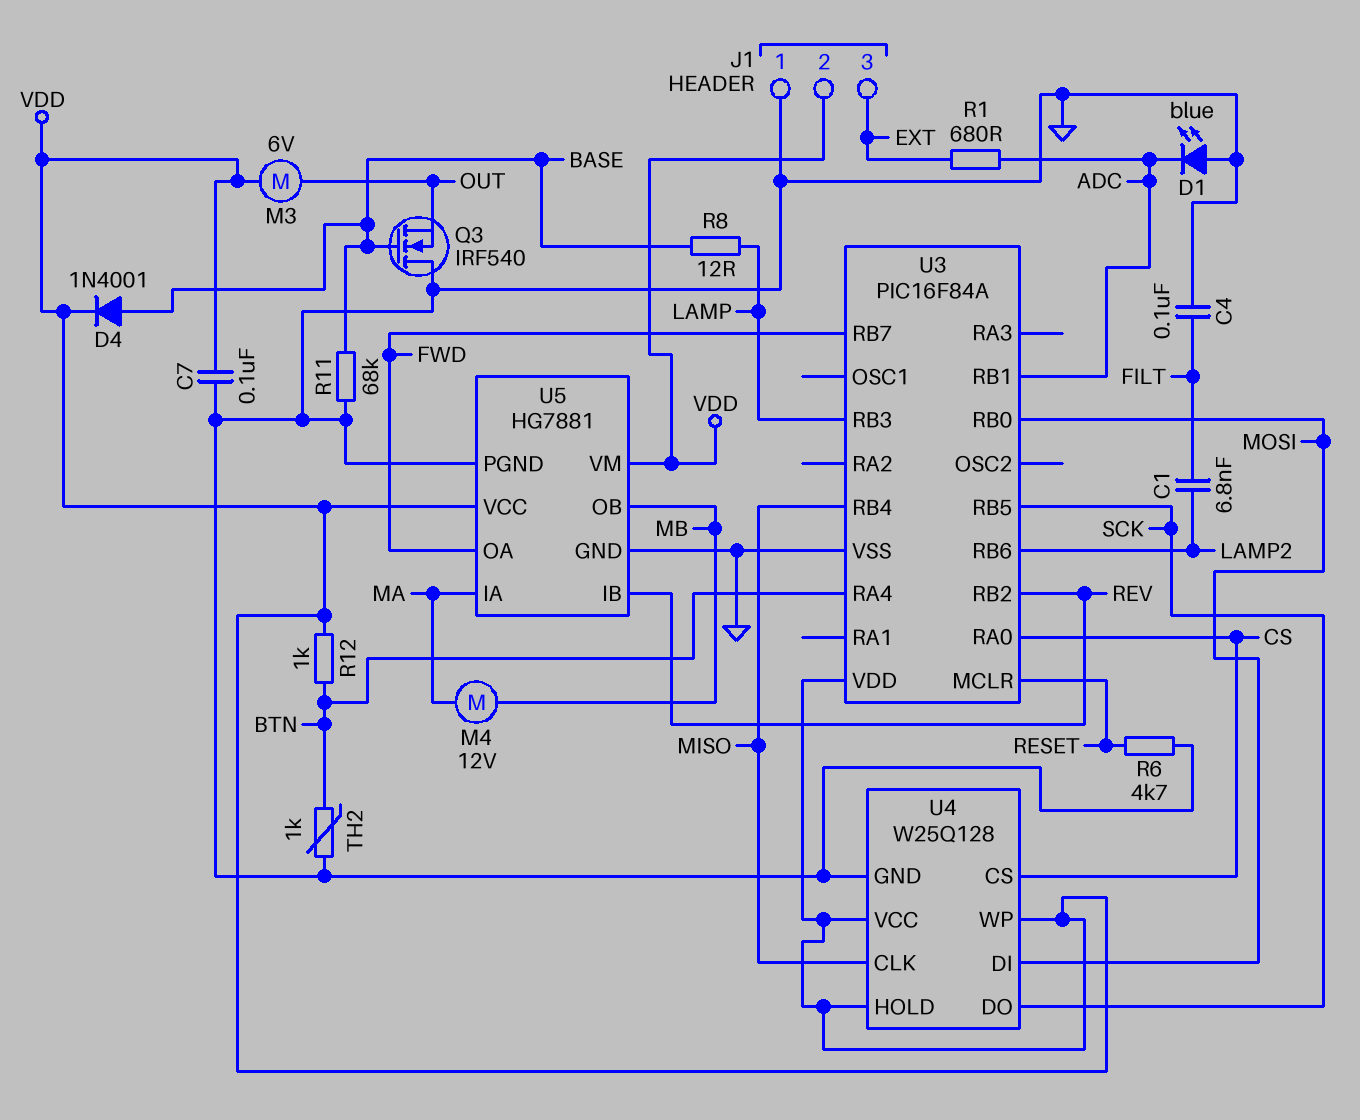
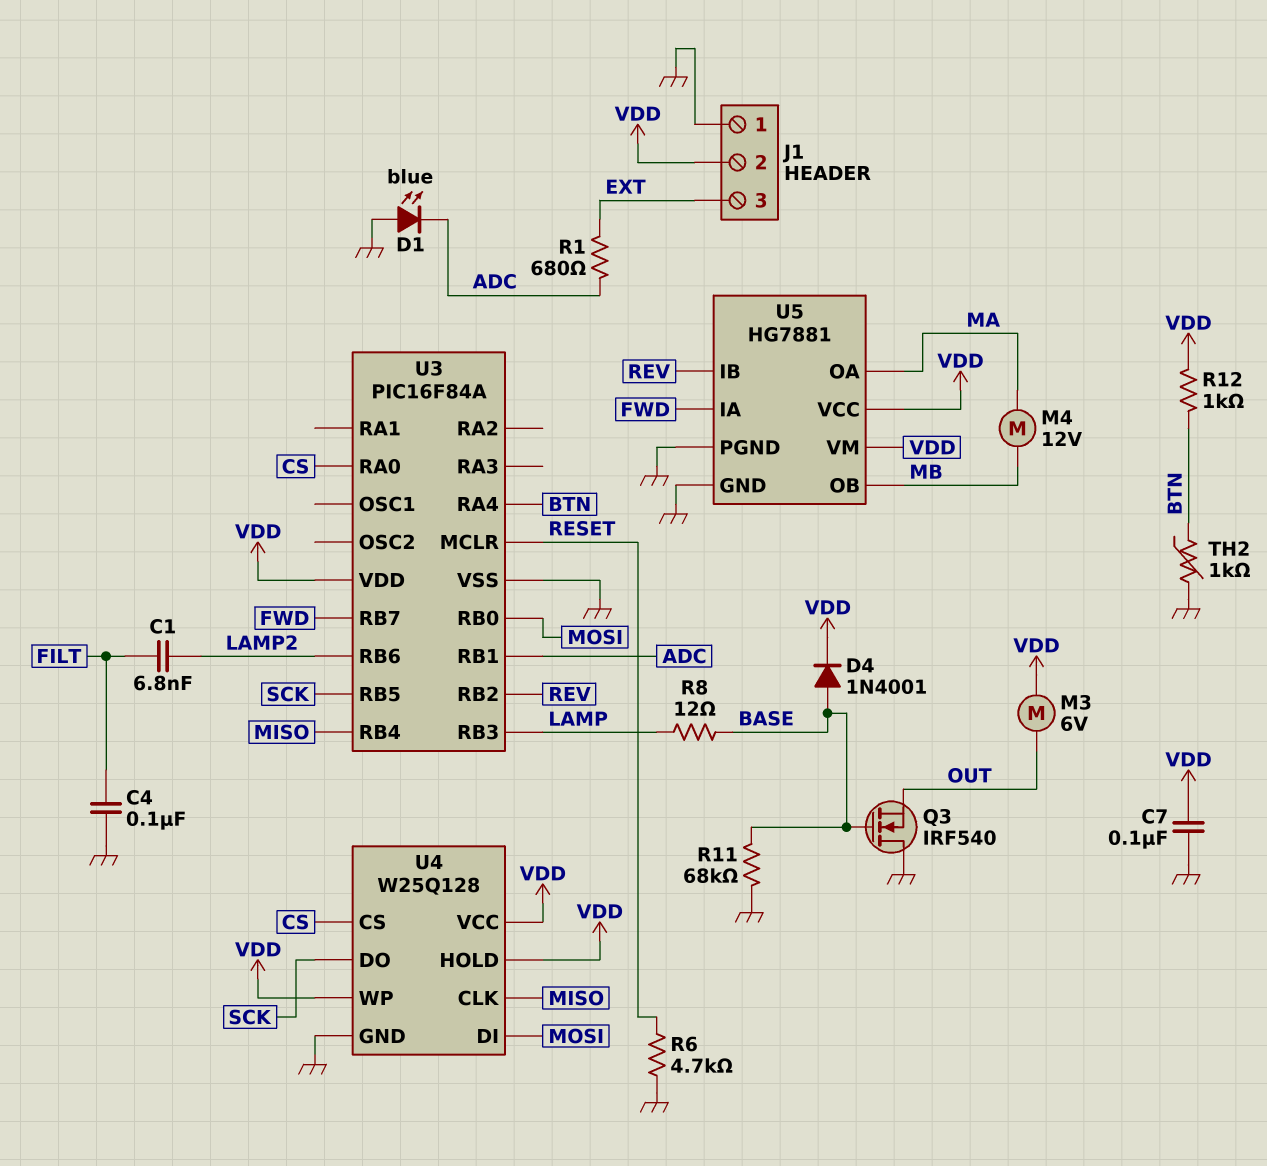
U5 pin IA: MA -> FWD
U5 pin OA: FWD -> MA

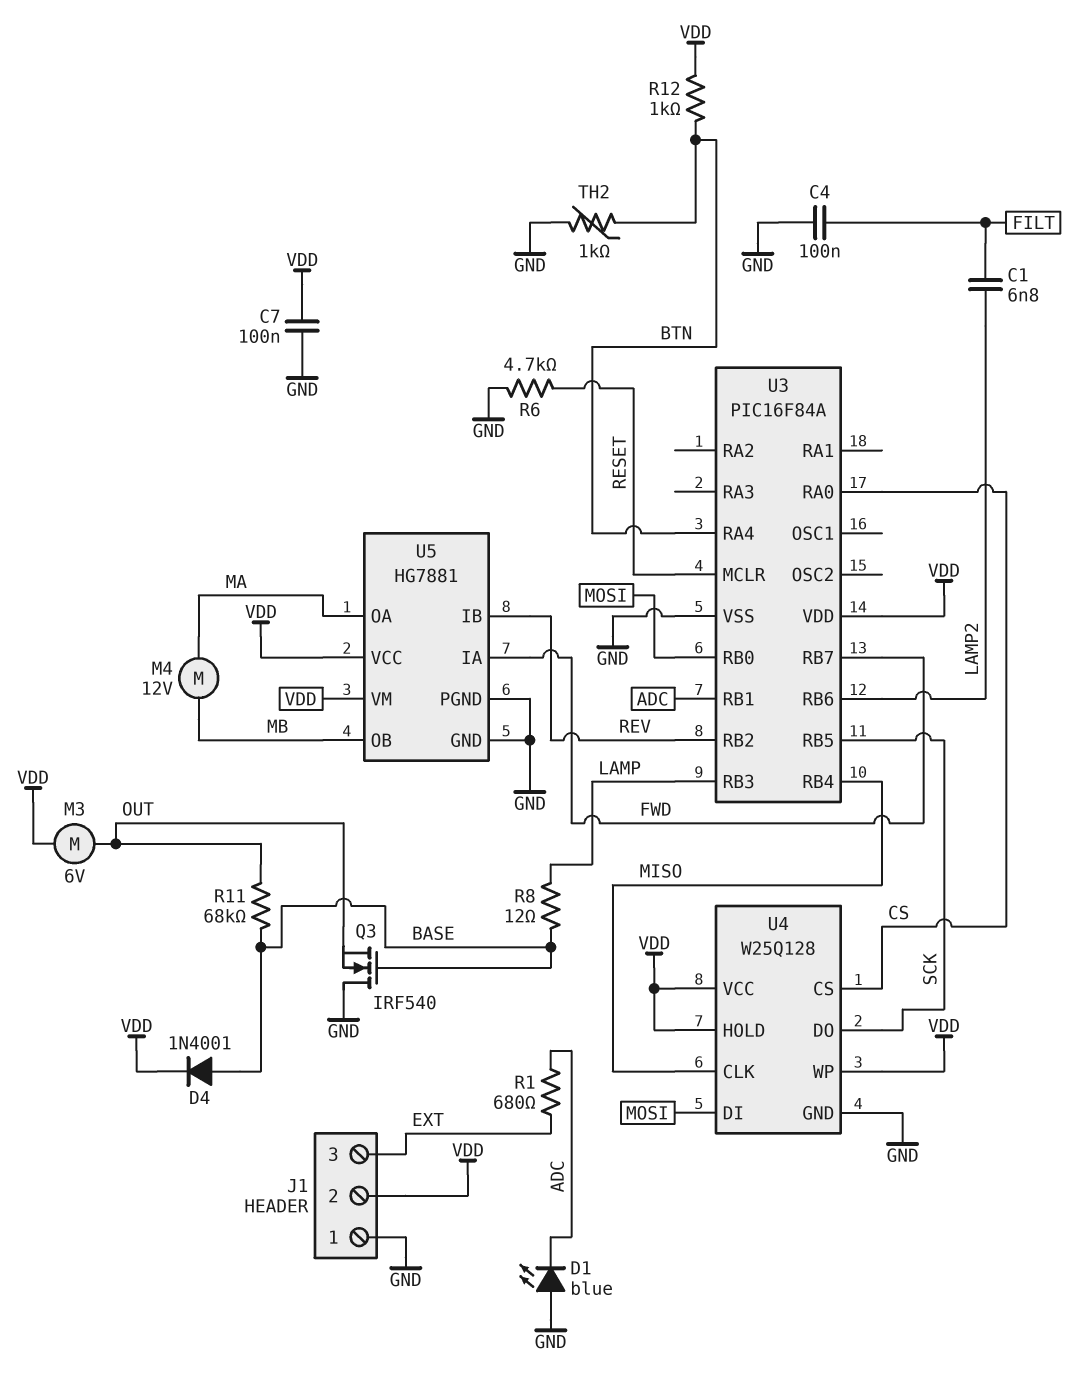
R11: 68k (BASE, GND) -> 68k (BASE, OUT)

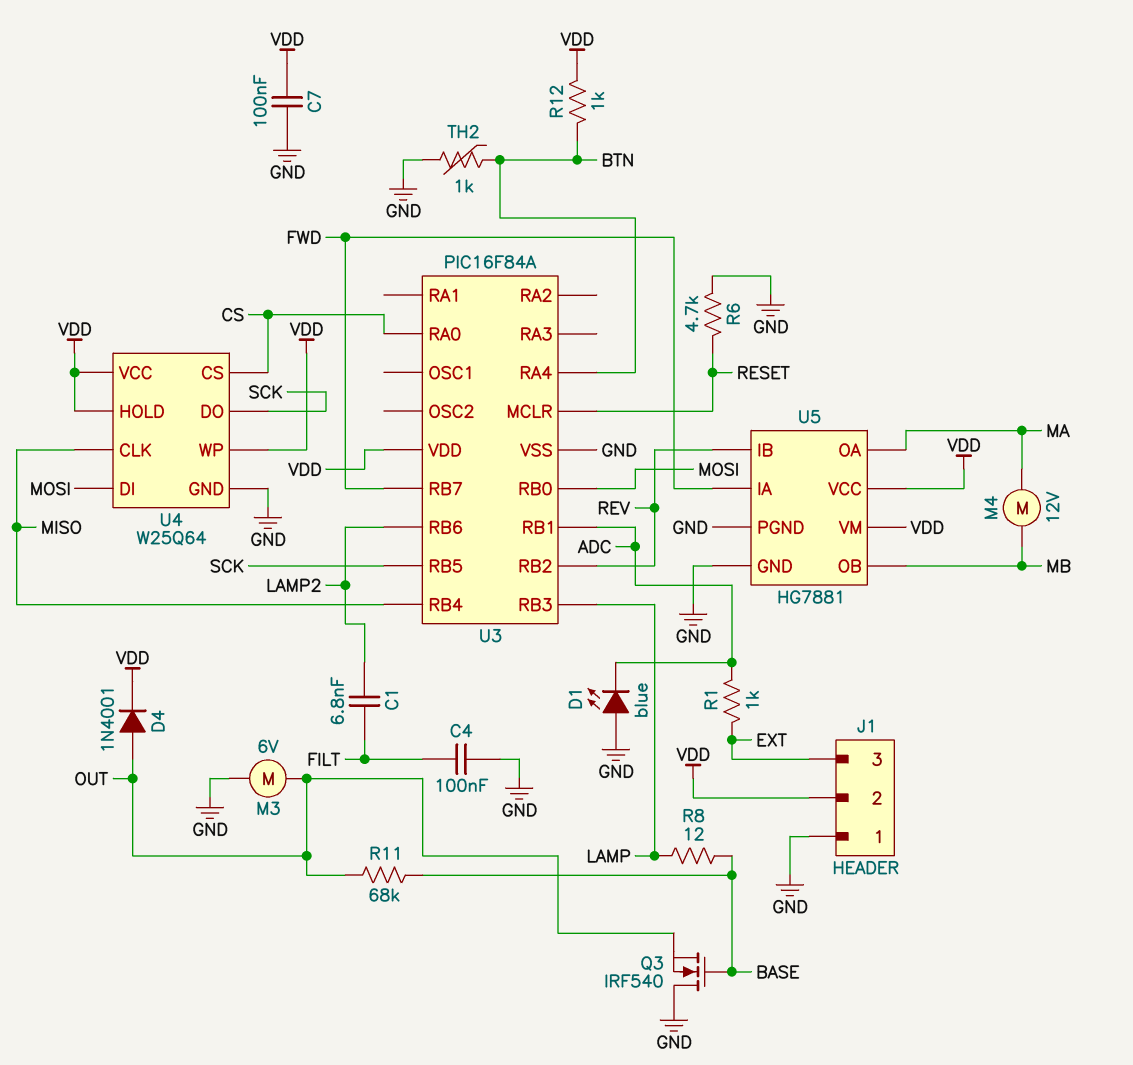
D4: diode 1N4001 (A BASE, K VDD) -> diode 1N4001 (A OUT, K VDD)
M3: motor 6V (OUT, VDD) -> motor 6V (GND, OUT)
R1: 680 (ADC, EXT) -> 1k (ADC, EXT)
U4: W25Q128 -> W25Q64

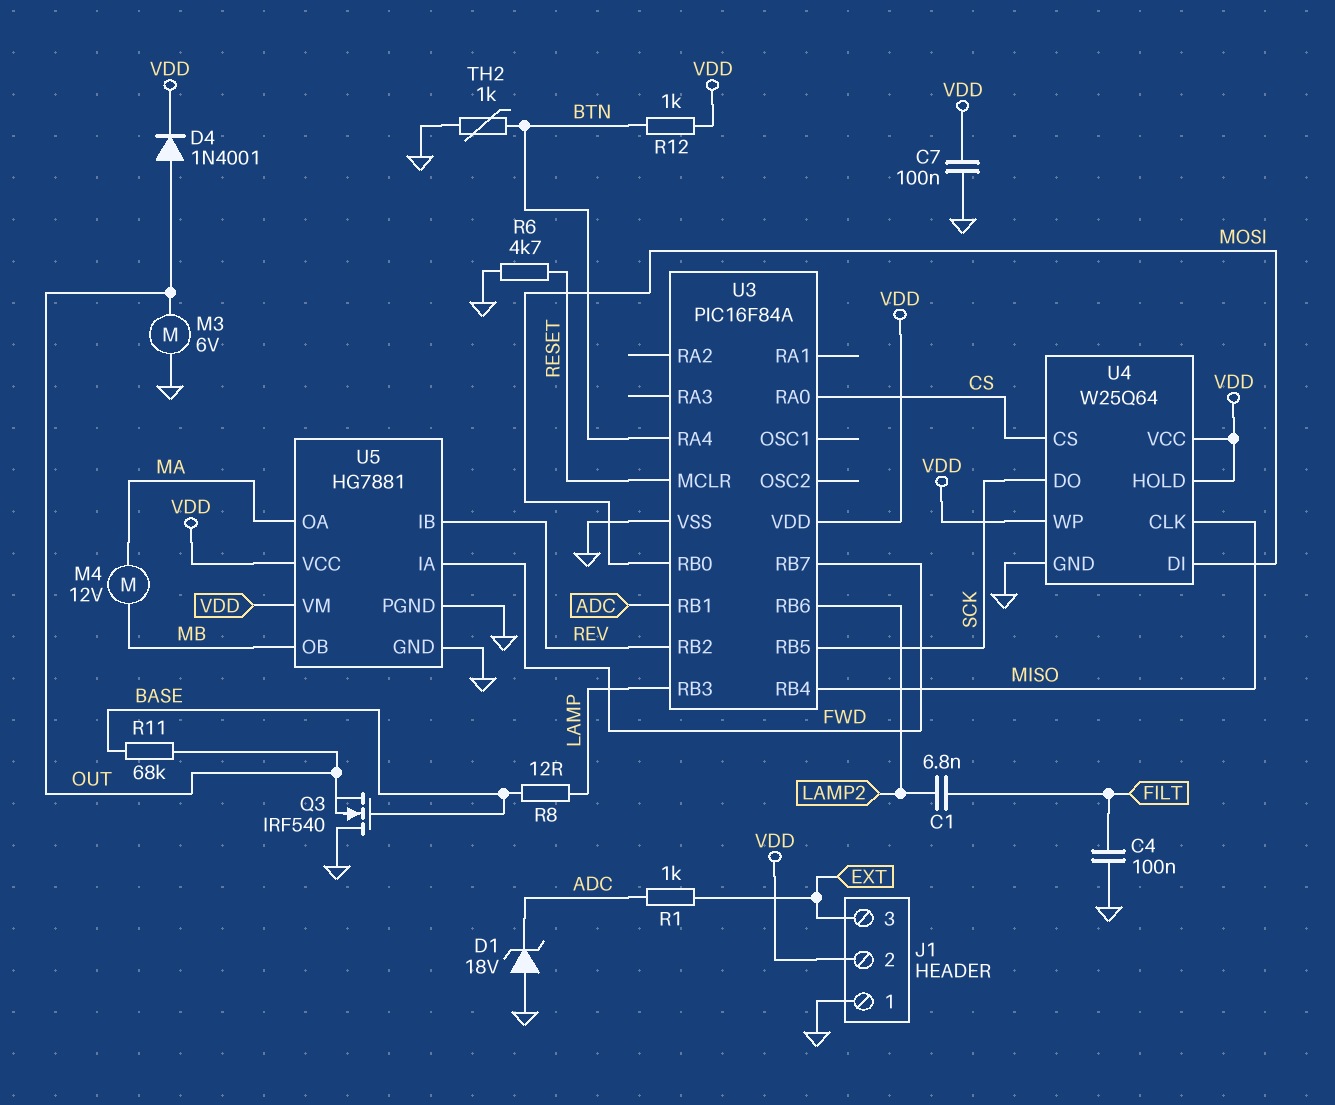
D1: LED blue (A GND, K ADC) -> zener 18V (A GND, K ADC)

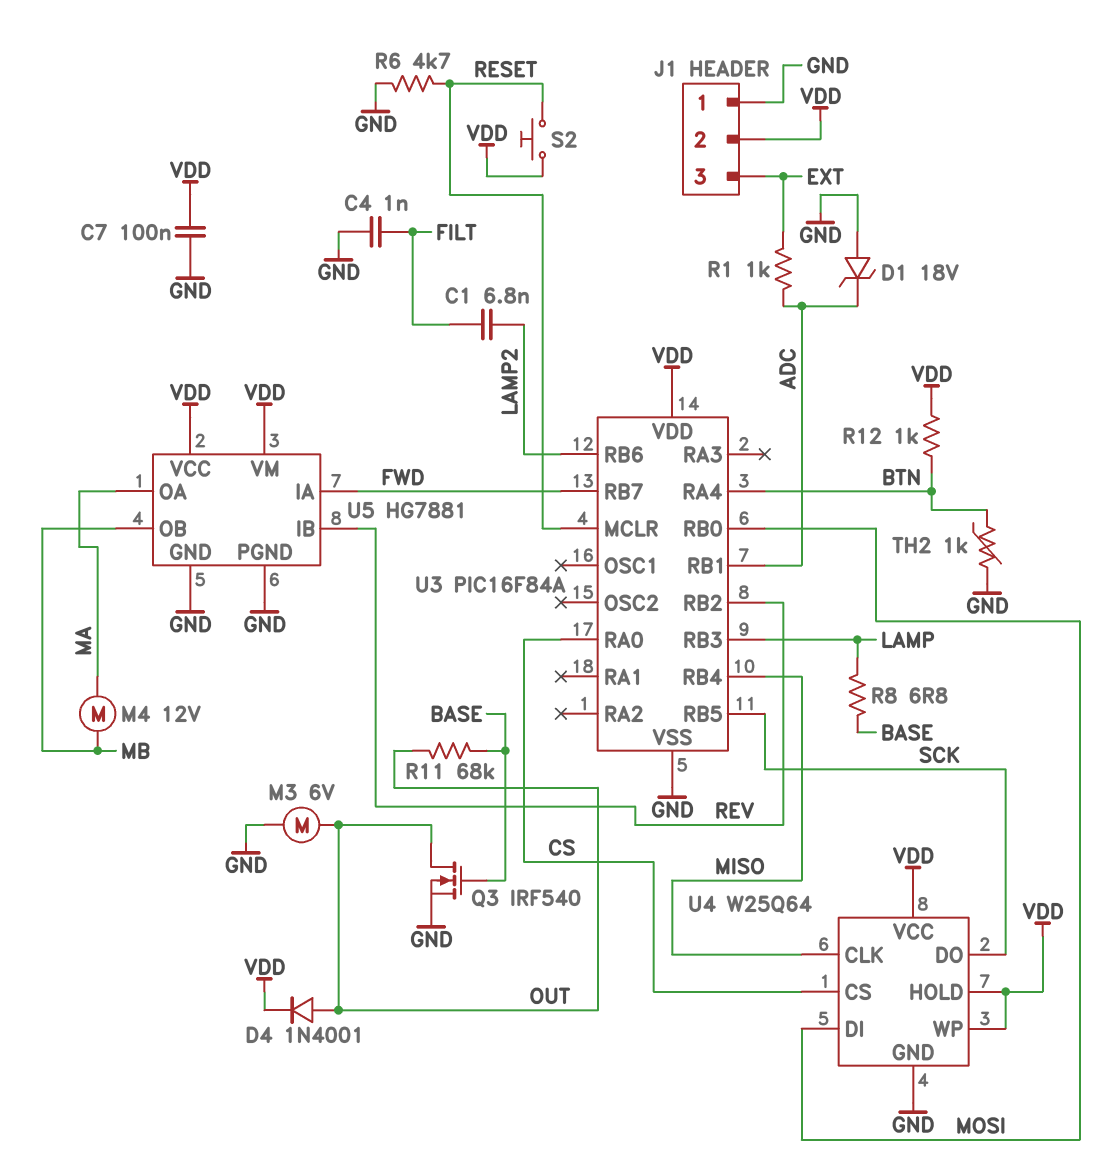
C4: 100nF (FILT, GND) -> 1nF (FILT, GND)
Q3: NMOS IRF540 (G BASE, D GND, S OUT) -> NMOS IRF540 (G BASE, D OUT, S GND)
R8: 12 (BASE, LAMP) -> 6.8 (BASE, LAMP)
S2: none -> button (RESET, VDD)

